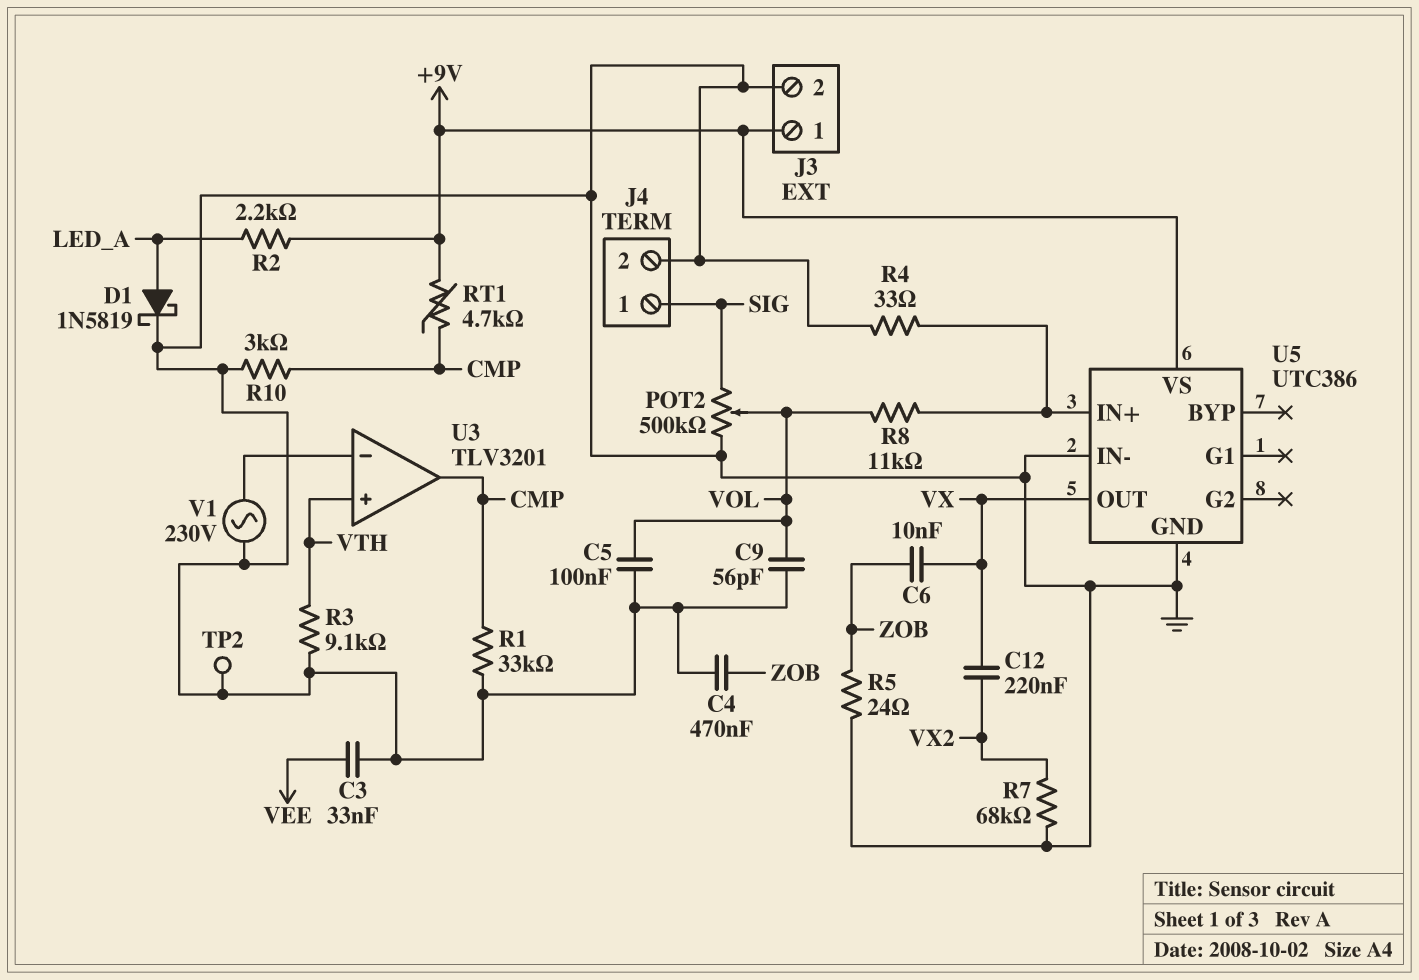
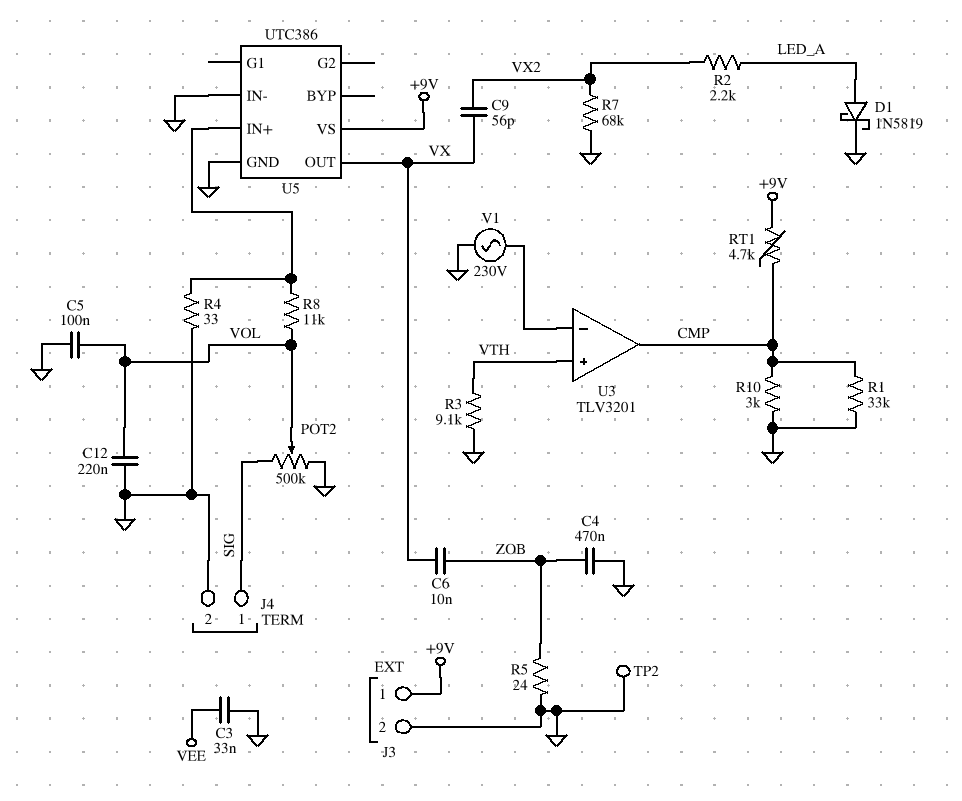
C9: 56pF (GND, VOL) -> 56pF (VX, VX2)
C12: 220nF (VX, VX2) -> 220nF (GND, VOL)
R2: 2.2k (+9V, LED_A) -> 2.2k (LED_A, VX2)

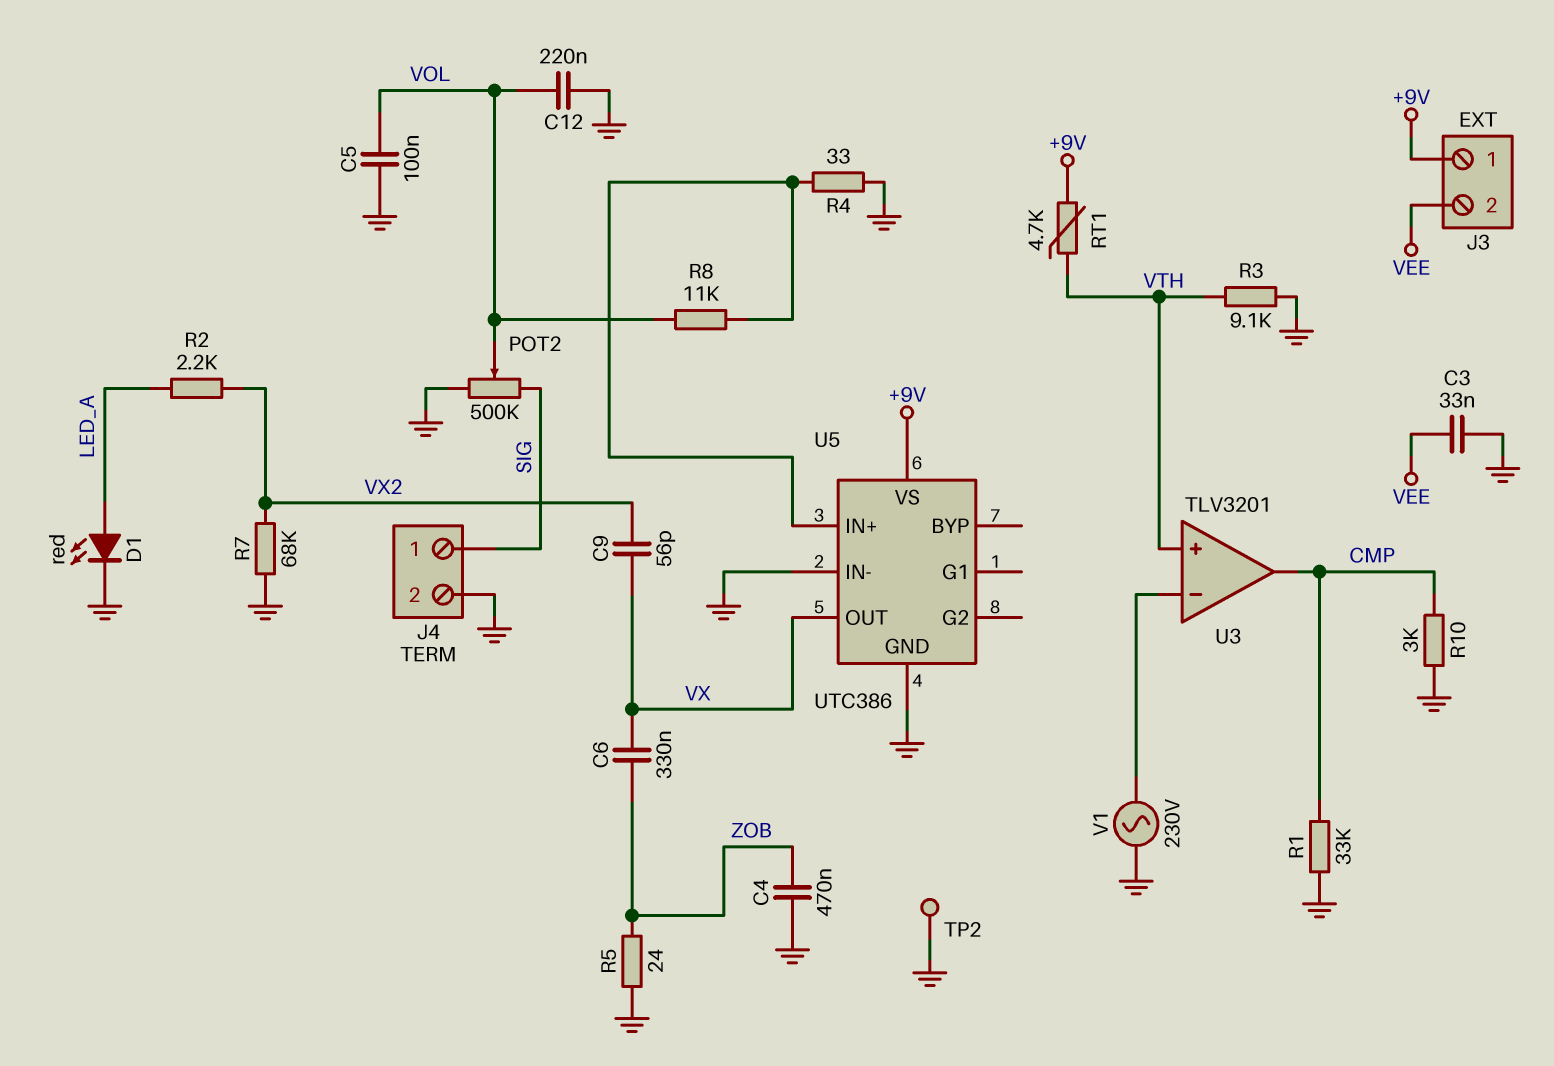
C6: 10nF (VX, ZOB) -> 330nF (VX, ZOB)
D1: schottky 1N5819 (A LED_A, K GND) -> LED red (A LED_A, K GND)
J3 pin 2: GND -> VEE
RT1: 4.7k (+9V, CMP) -> 4.7k (+9V, VTH)

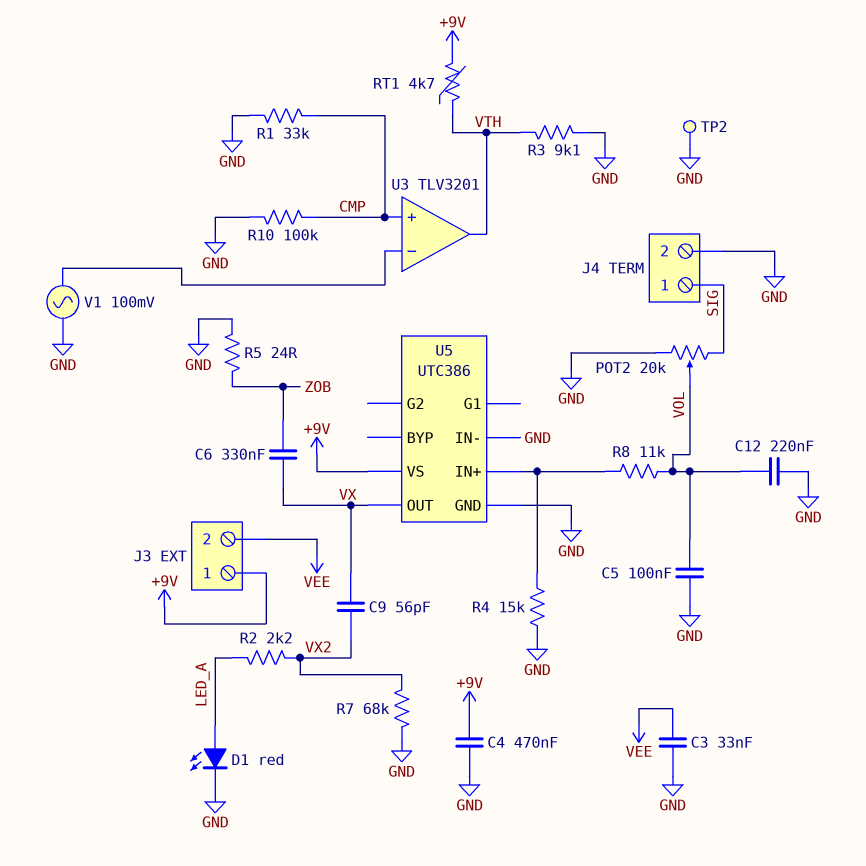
C4: 470nF (GND, ZOB) -> 470nF (+9V, GND)
POT2: 500k (GND, SIG, wiper VOL) -> 20k (GND, SIG, wiper VOL)
R4: 33 (GND, U5/IN+) -> 15k (GND, U5/IN+)
R10: 3k (CMP, GND) -> 100k (CMP, GND)
U3 pin in+: VTH -> CMP
U3 pin out: CMP -> VTH
V1: AC 230V (GND, U3/in-) -> AC 100mV (GND, U3/in-)

